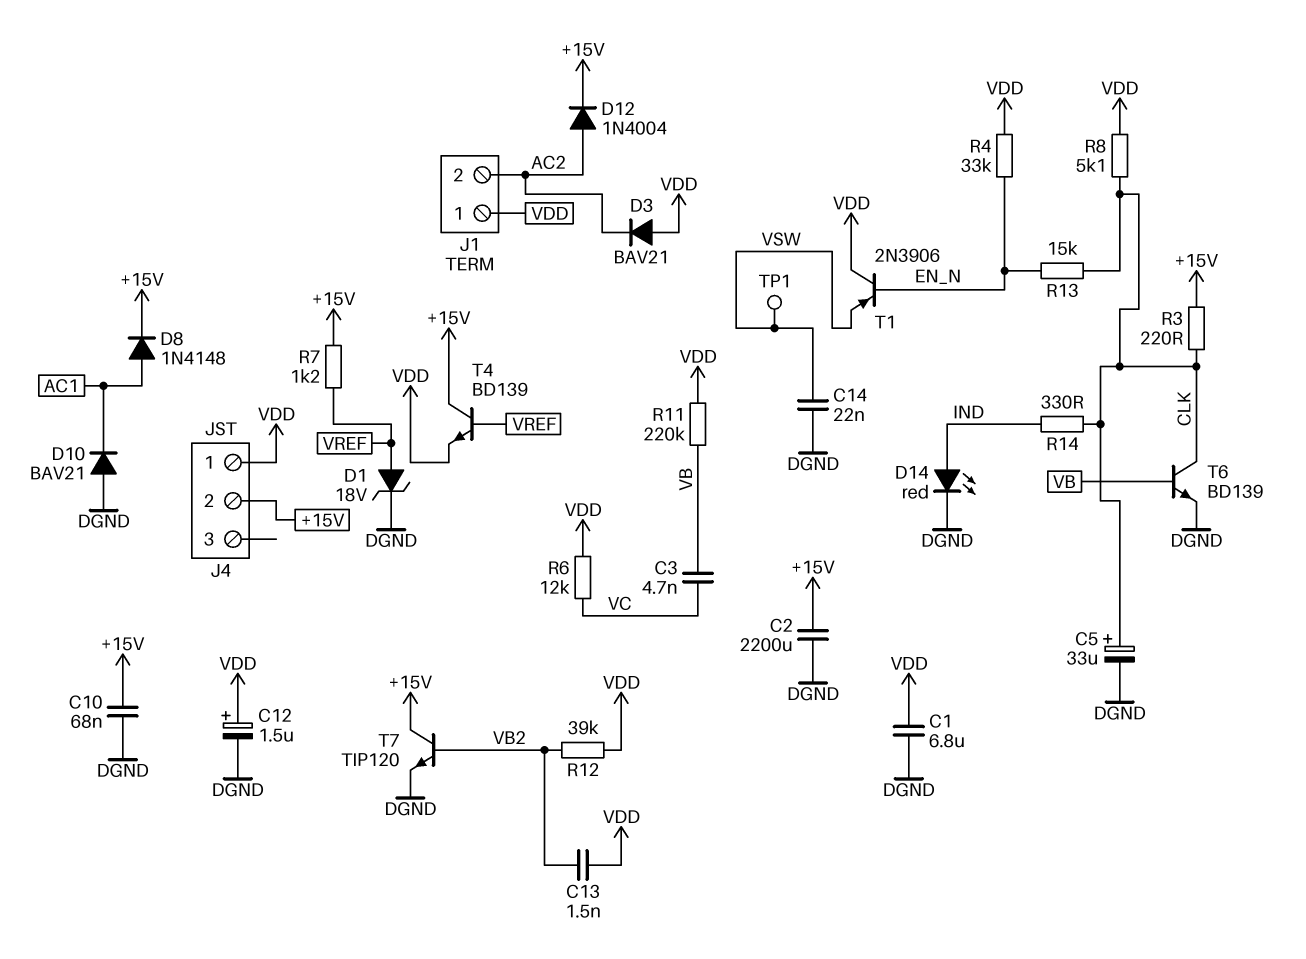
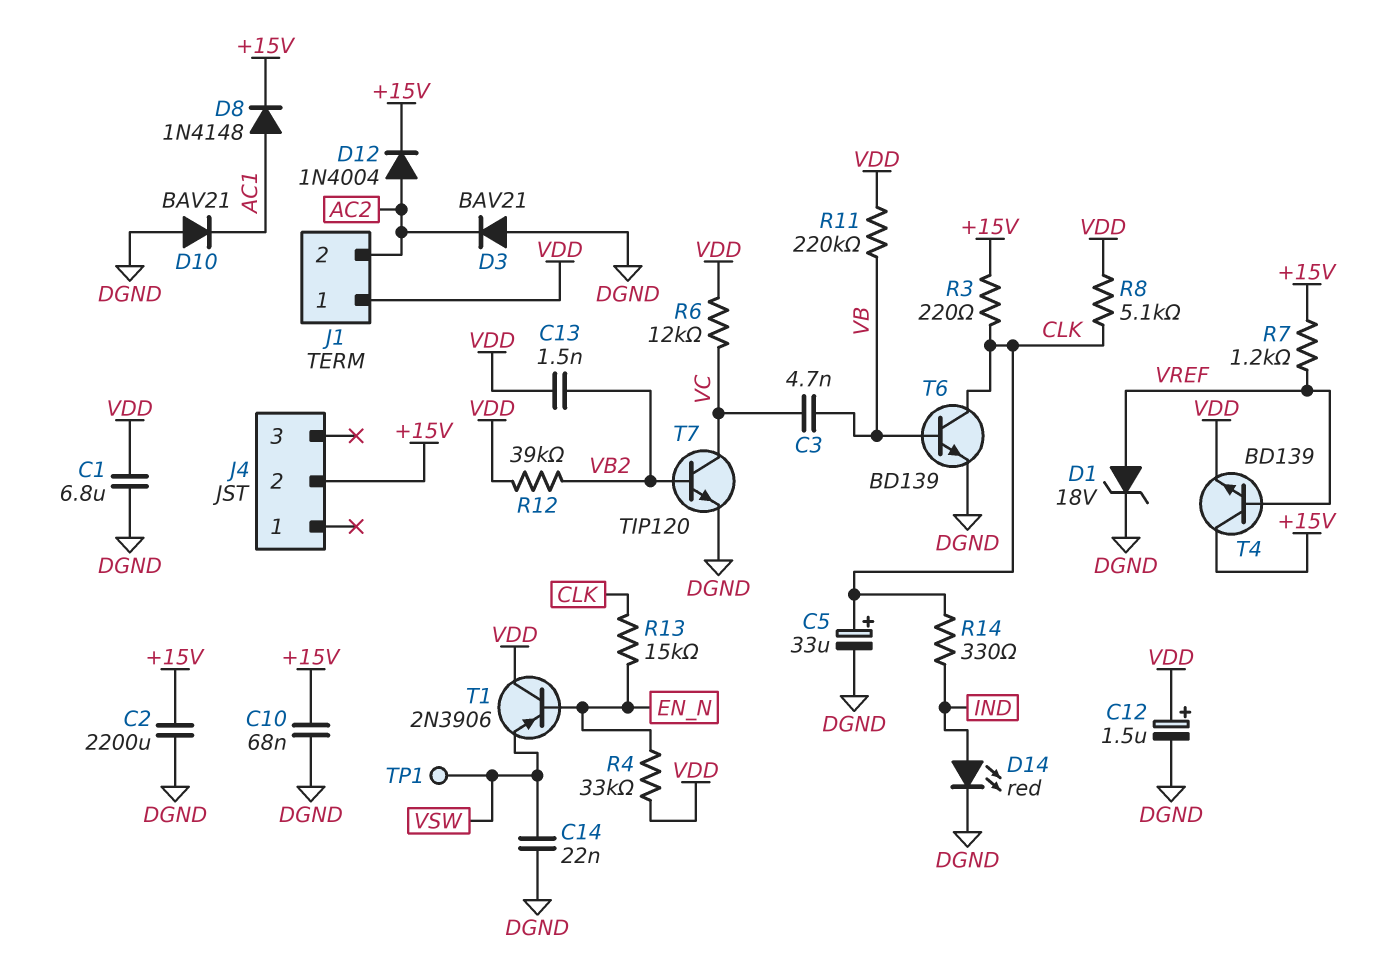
D3: diode BAV21 (A VDD, K AC2) -> diode BAV21 (A DGND, K AC2)
J4 pin 1: VDD -> none
T7: NPN TIP120 (B VB2, C +15V, E DGND) -> NPN TIP120 (B VB2, C VC, E DGND)

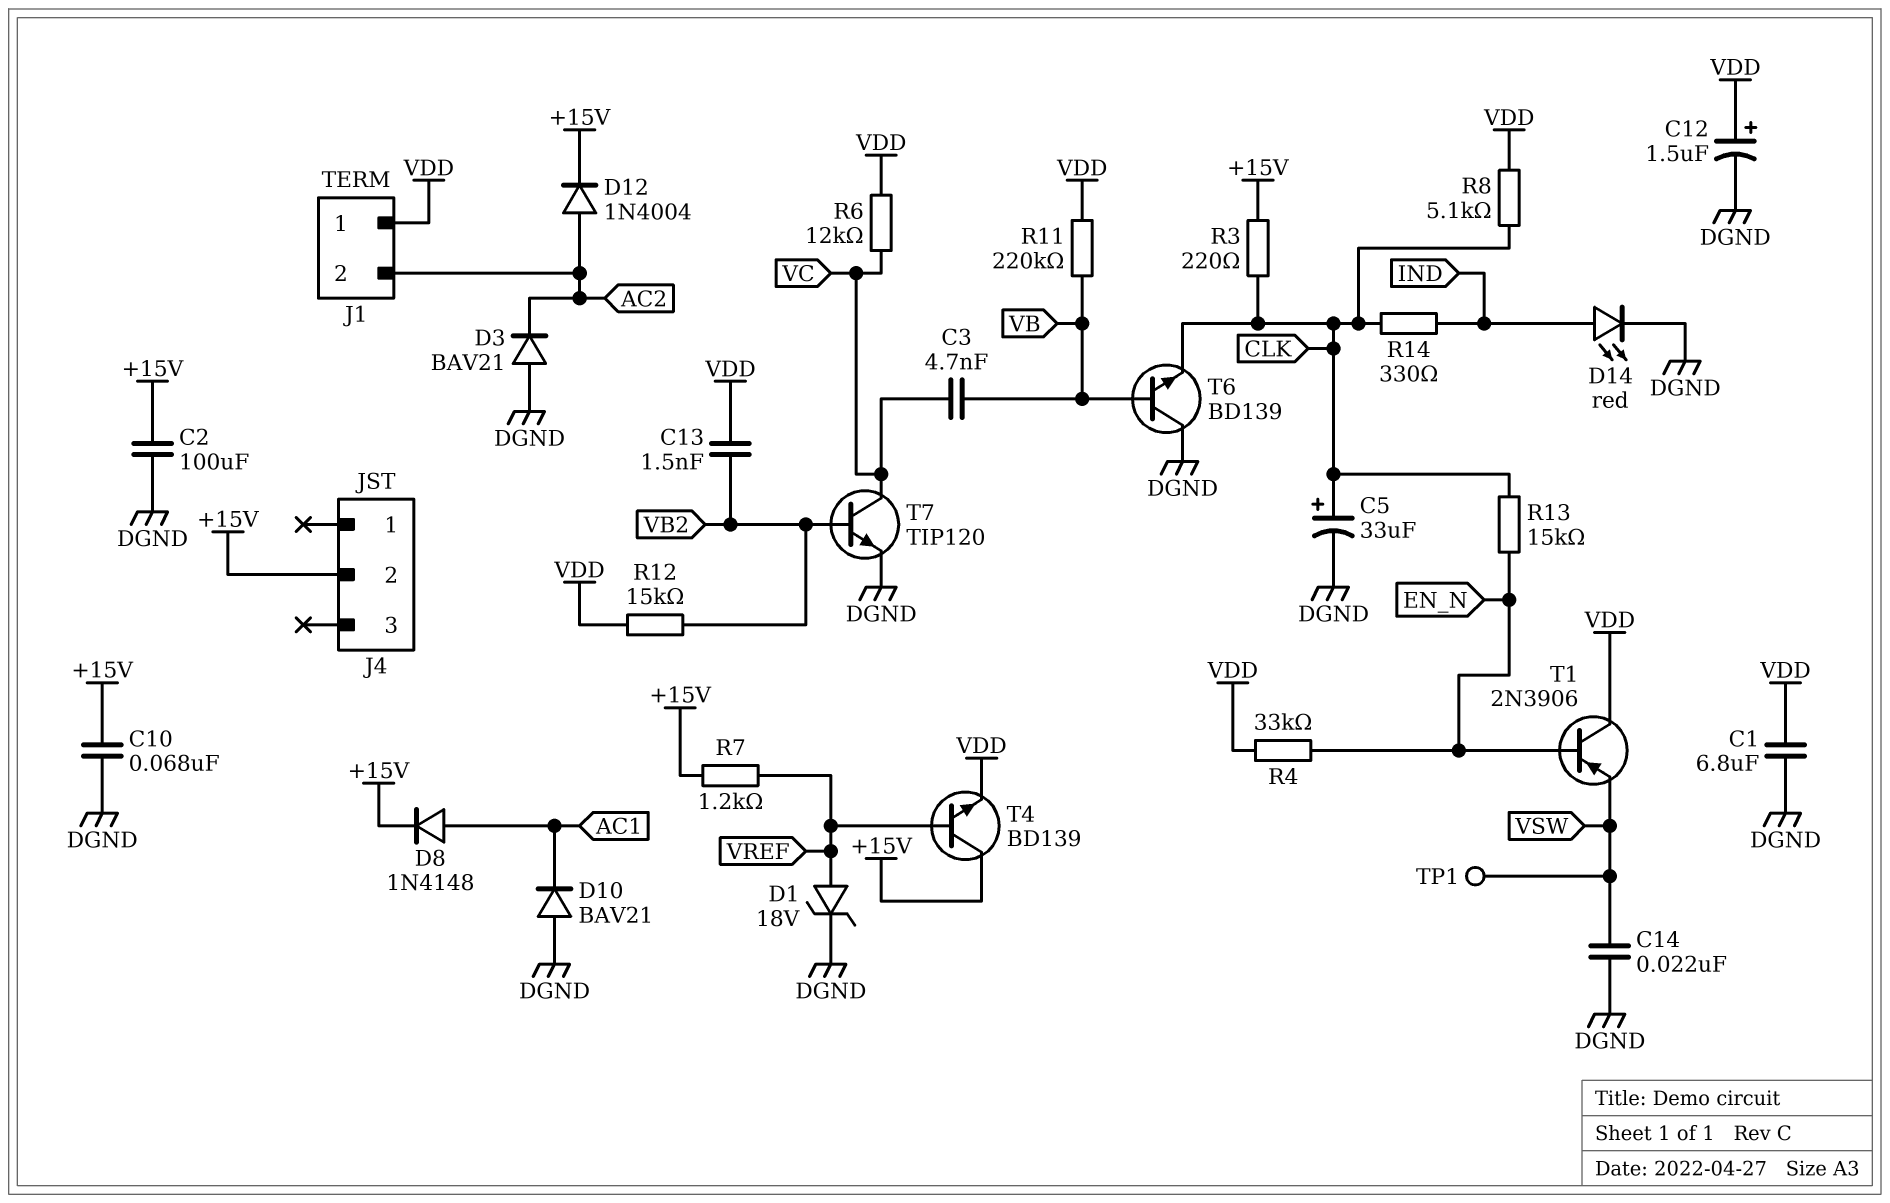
C2: 2200uF (+15V, DGND) -> 100uF (+15V, DGND)
R12: 39k (VB2, VDD) -> 15k (VB2, VDD)
T6: NPN BD139 (B VB, C CLK, E DGND) -> NPN BD139 (B VB, C DGND, E CLK)

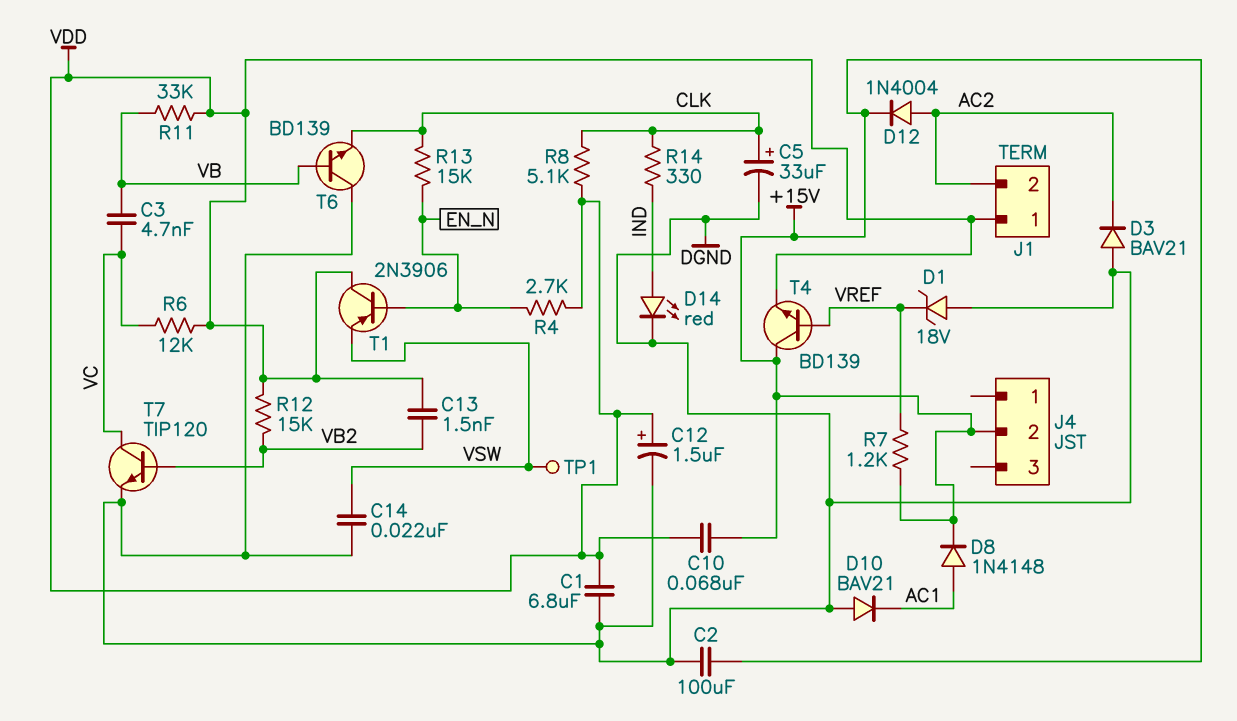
C10: 68nF (+15V, DGND) -> 68nF (+15V, VDD)
D1: zener 18V (A VREF, K DGND) -> zener 18V (A DGND, K VREF)
R3: 220 (+15V, CLK) -> none
R4: 33k (EN_N, VDD) -> 2.7k (EN_N, VDD)
R11: 220k (VB, VDD) -> 33k (VB, VDD)

